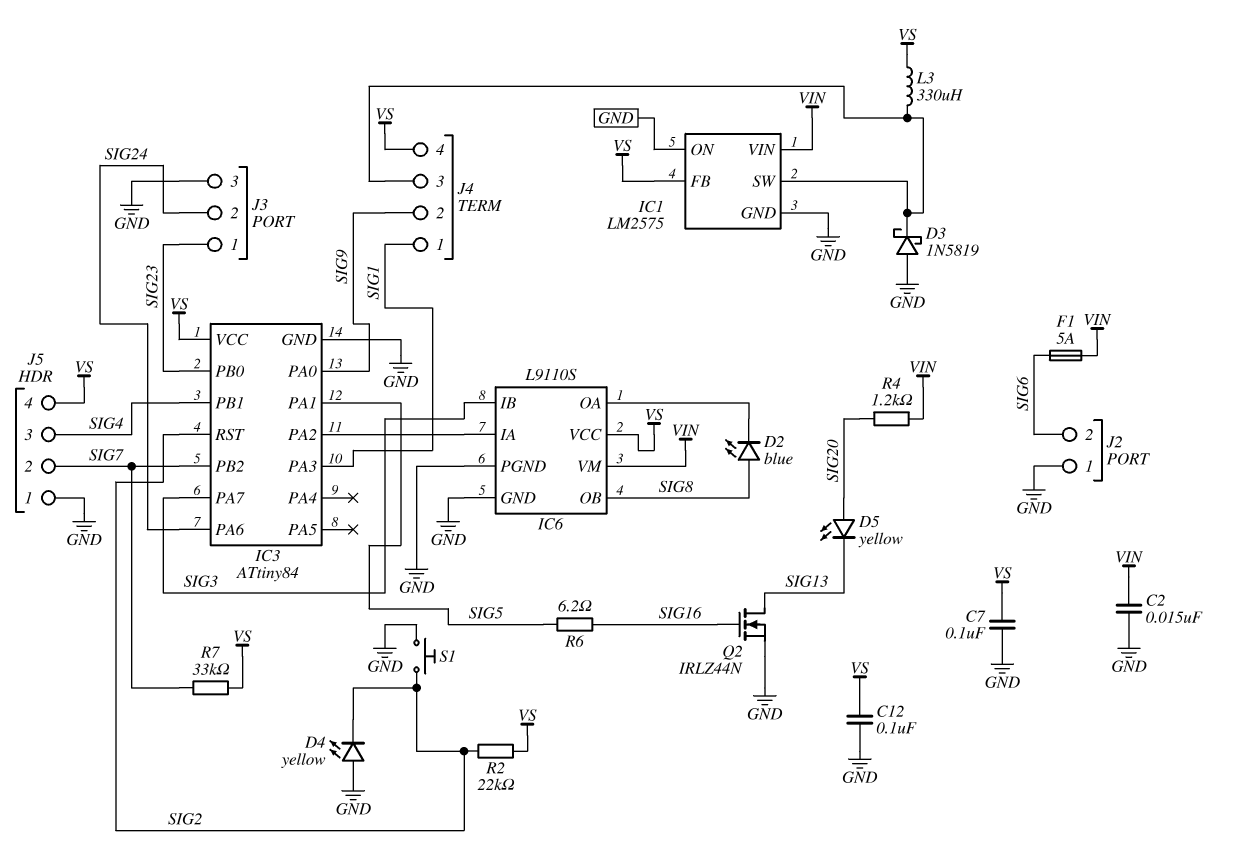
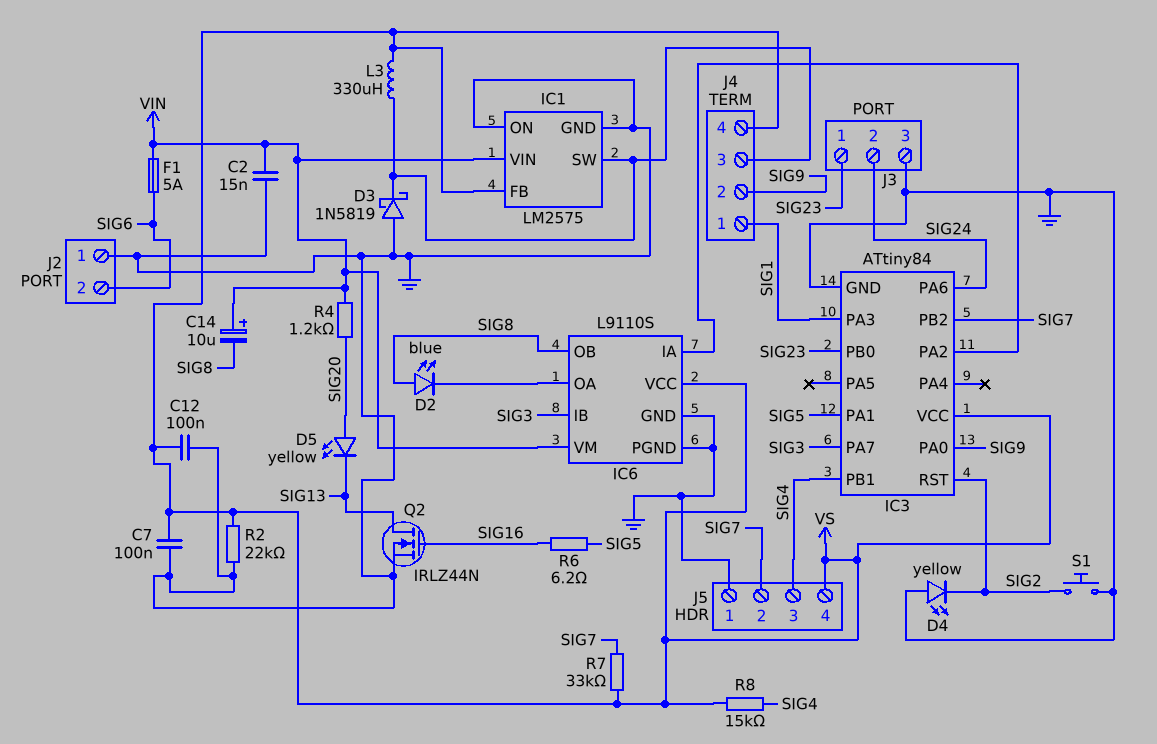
C14: none -> 10uF (plus VIN, minus SIG8)
R2: 22k (SIG2, VS) -> 22k (GND, VS)
R8: none -> 15k (SIG4, VS)

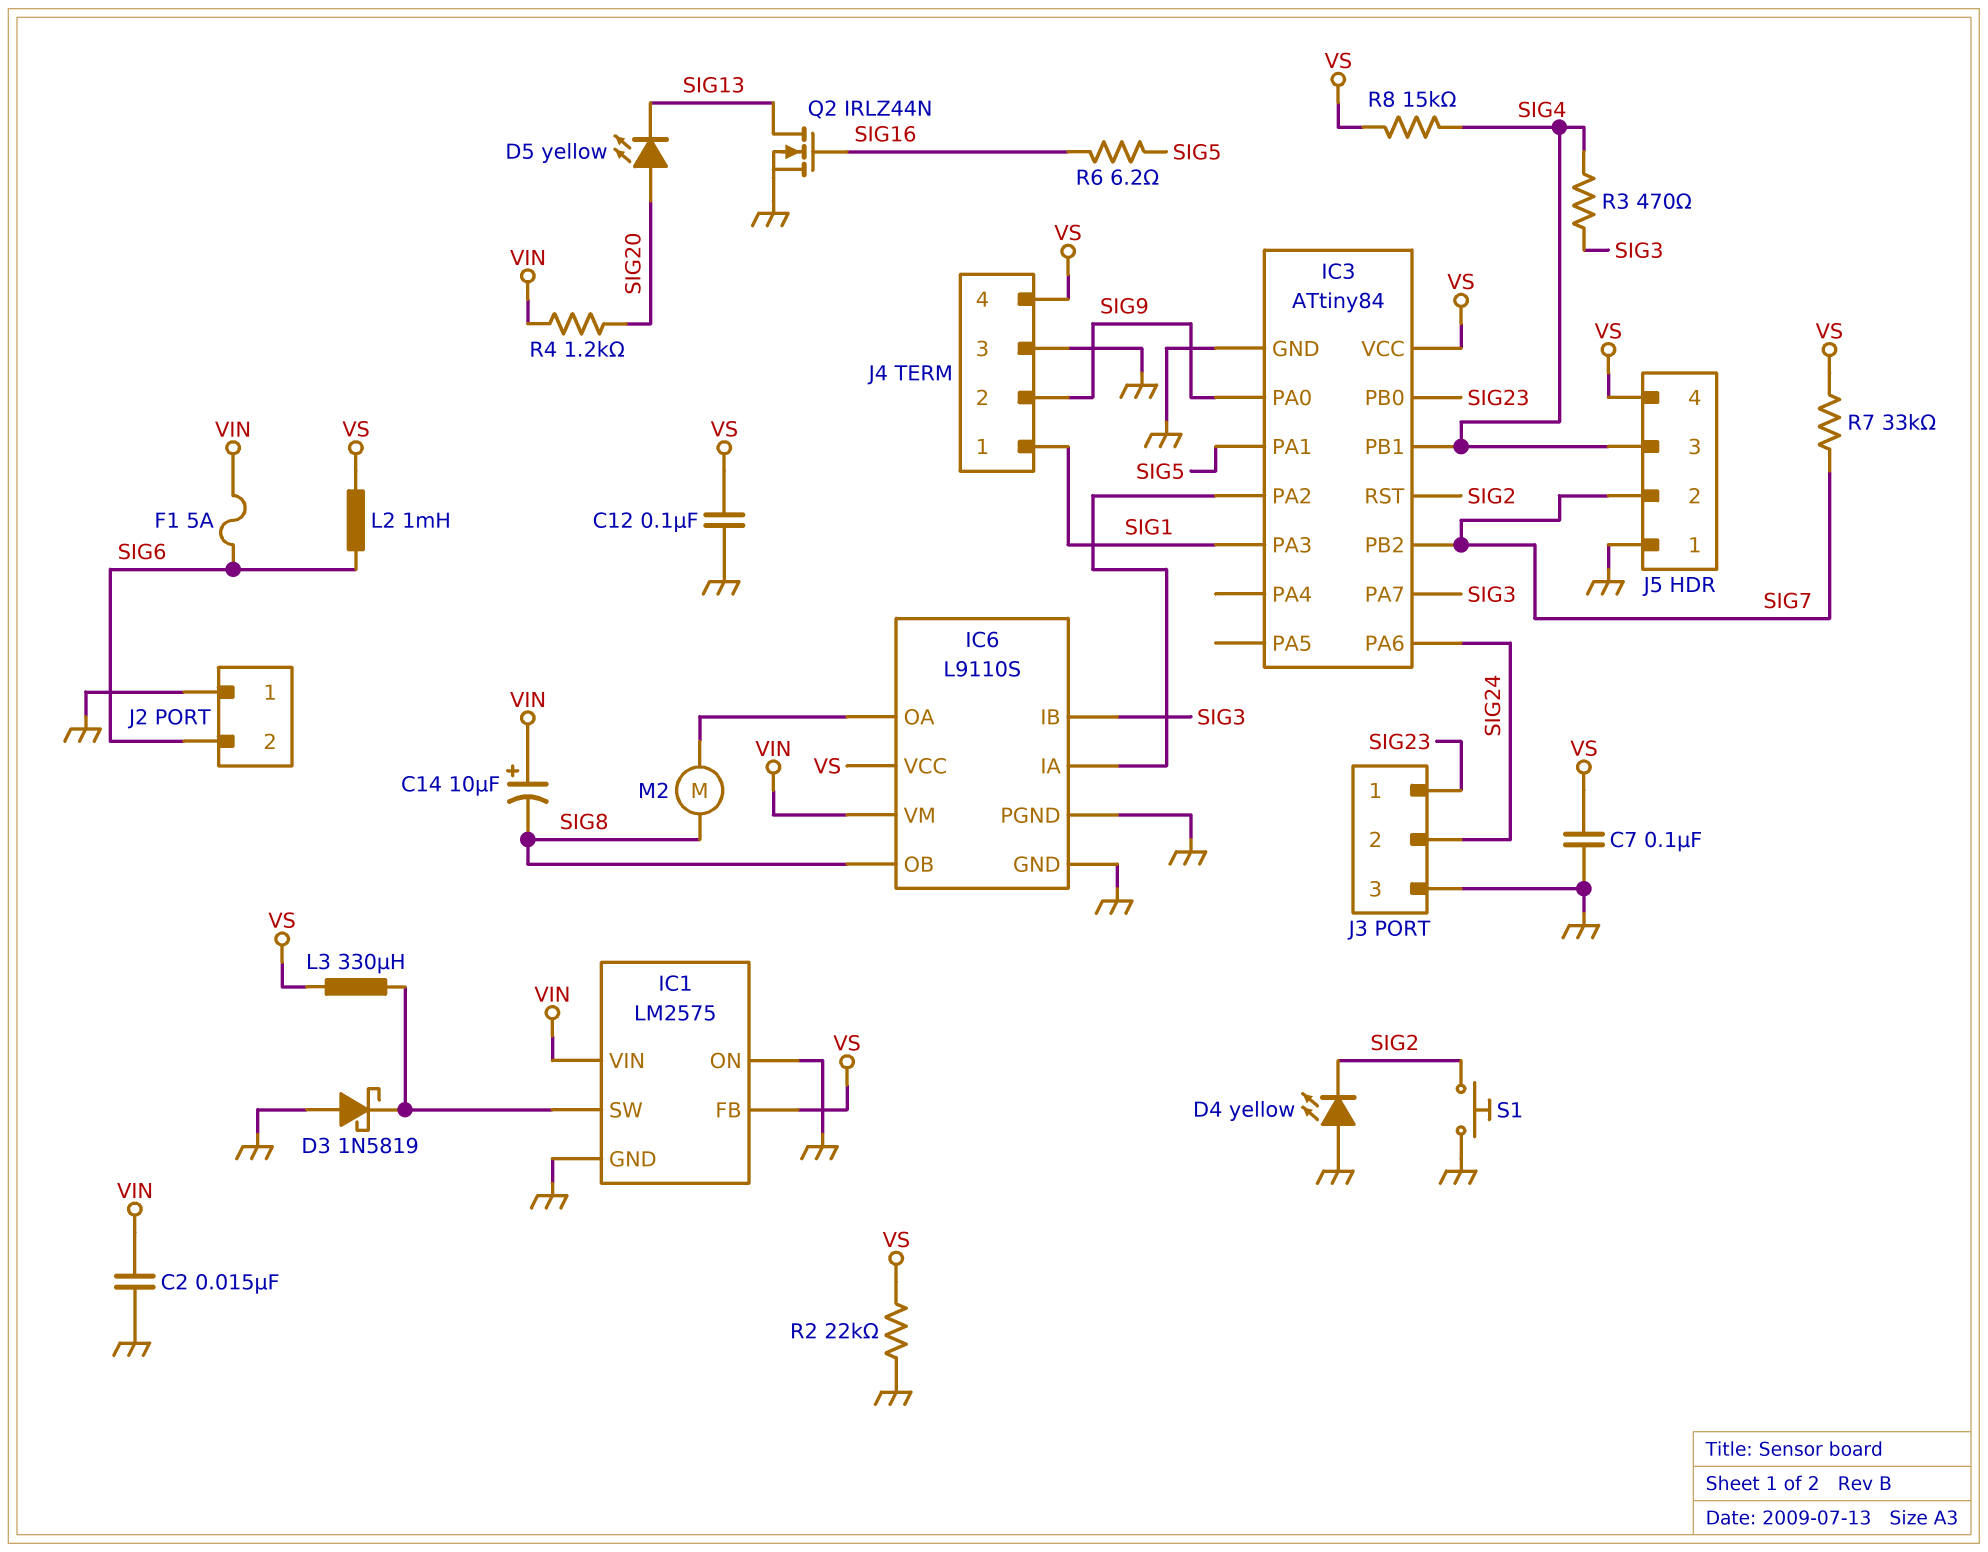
D2: LED blue (A SIG8, K IC6/OA) -> none
J4 pin 3: IC1/SW -> GND
L2: none -> 1mH (SIG6, VS)
M2: none -> motor (IC6/OA, SIG8)
R3: none -> 470 (SIG3, SIG4)

